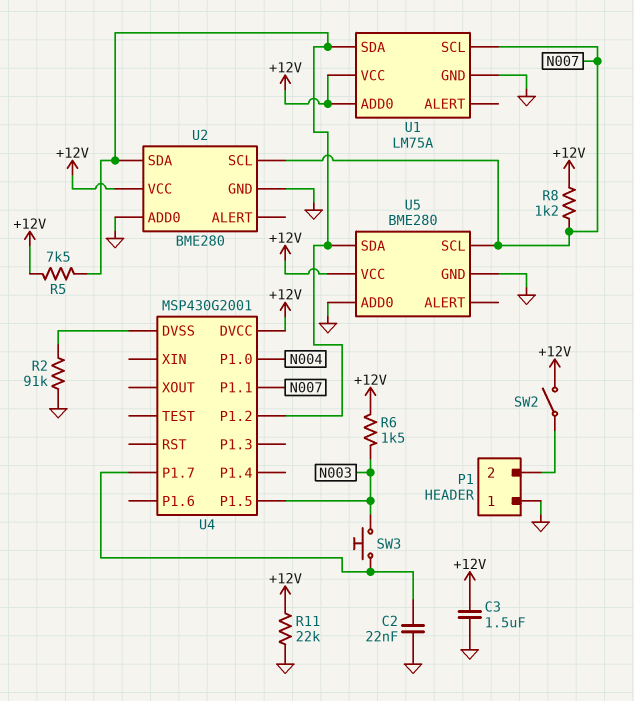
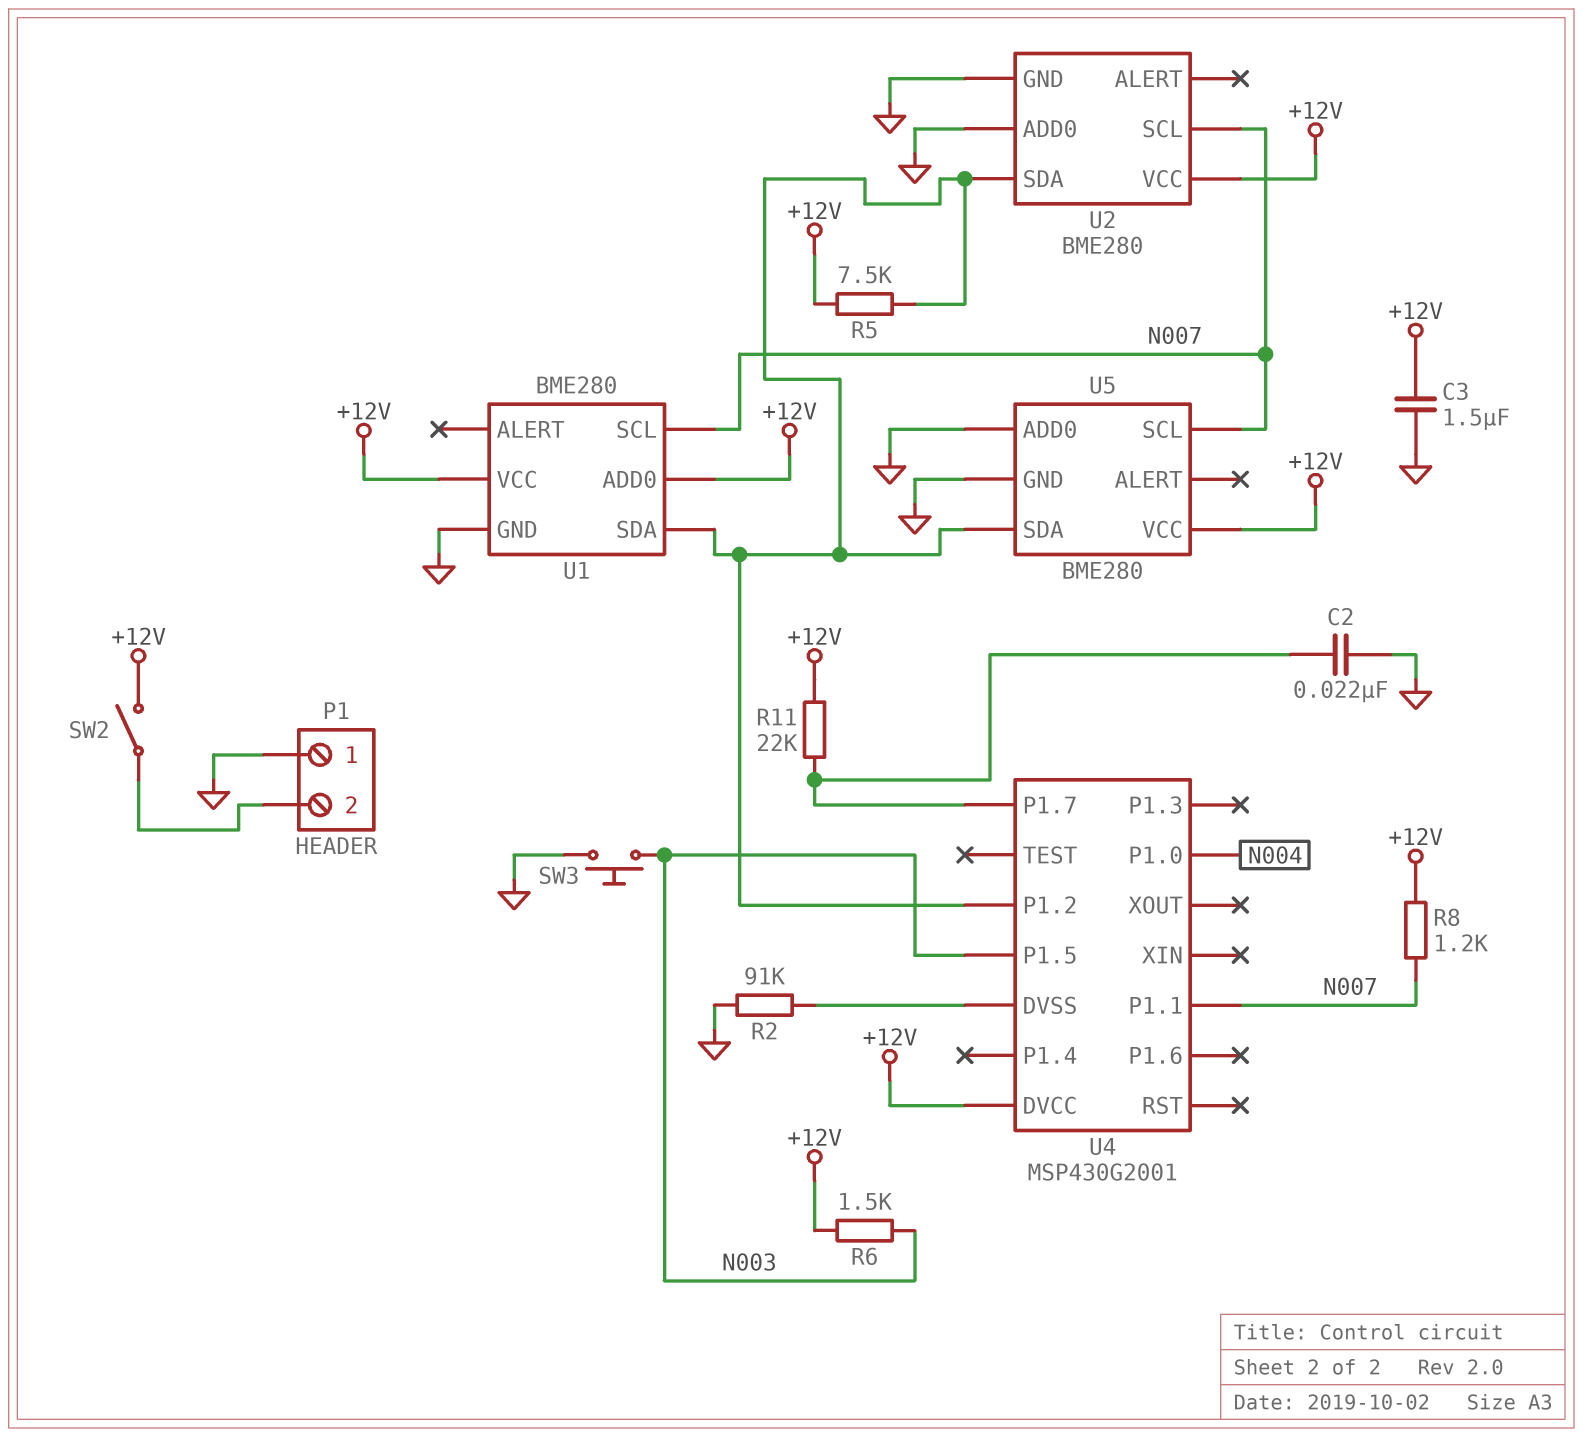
R11: 22k (+12V, GND) -> 22k (+12V, U4/P1.7)
SW3: button (N003, U4/P1.7) -> button (GND, N003)
U1: LM75A -> BME280

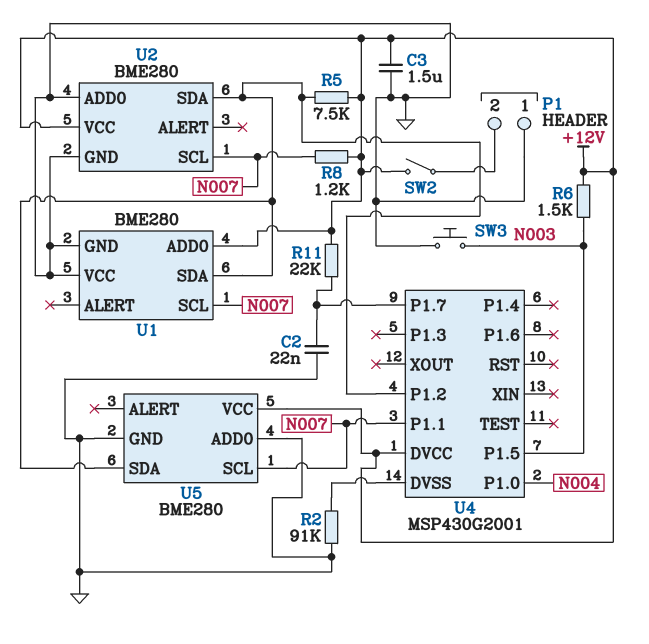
U1 pin VCC: +12V -> GND

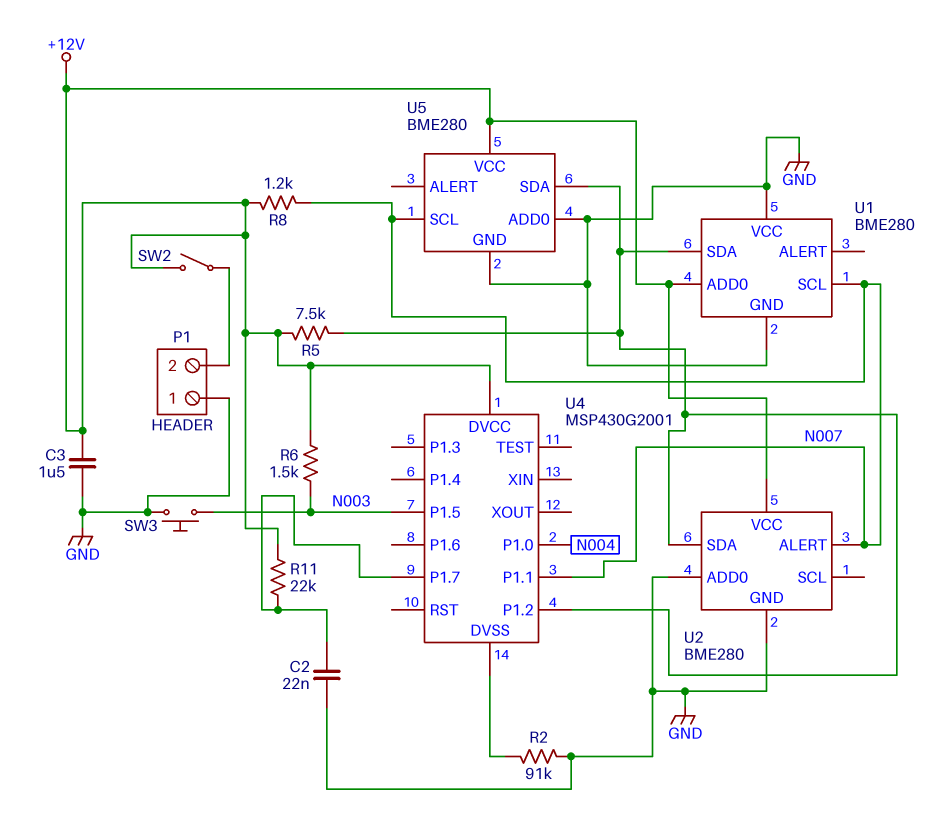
U2 pin ALERT: none -> N007
U2 pin SCL: N007 -> none

